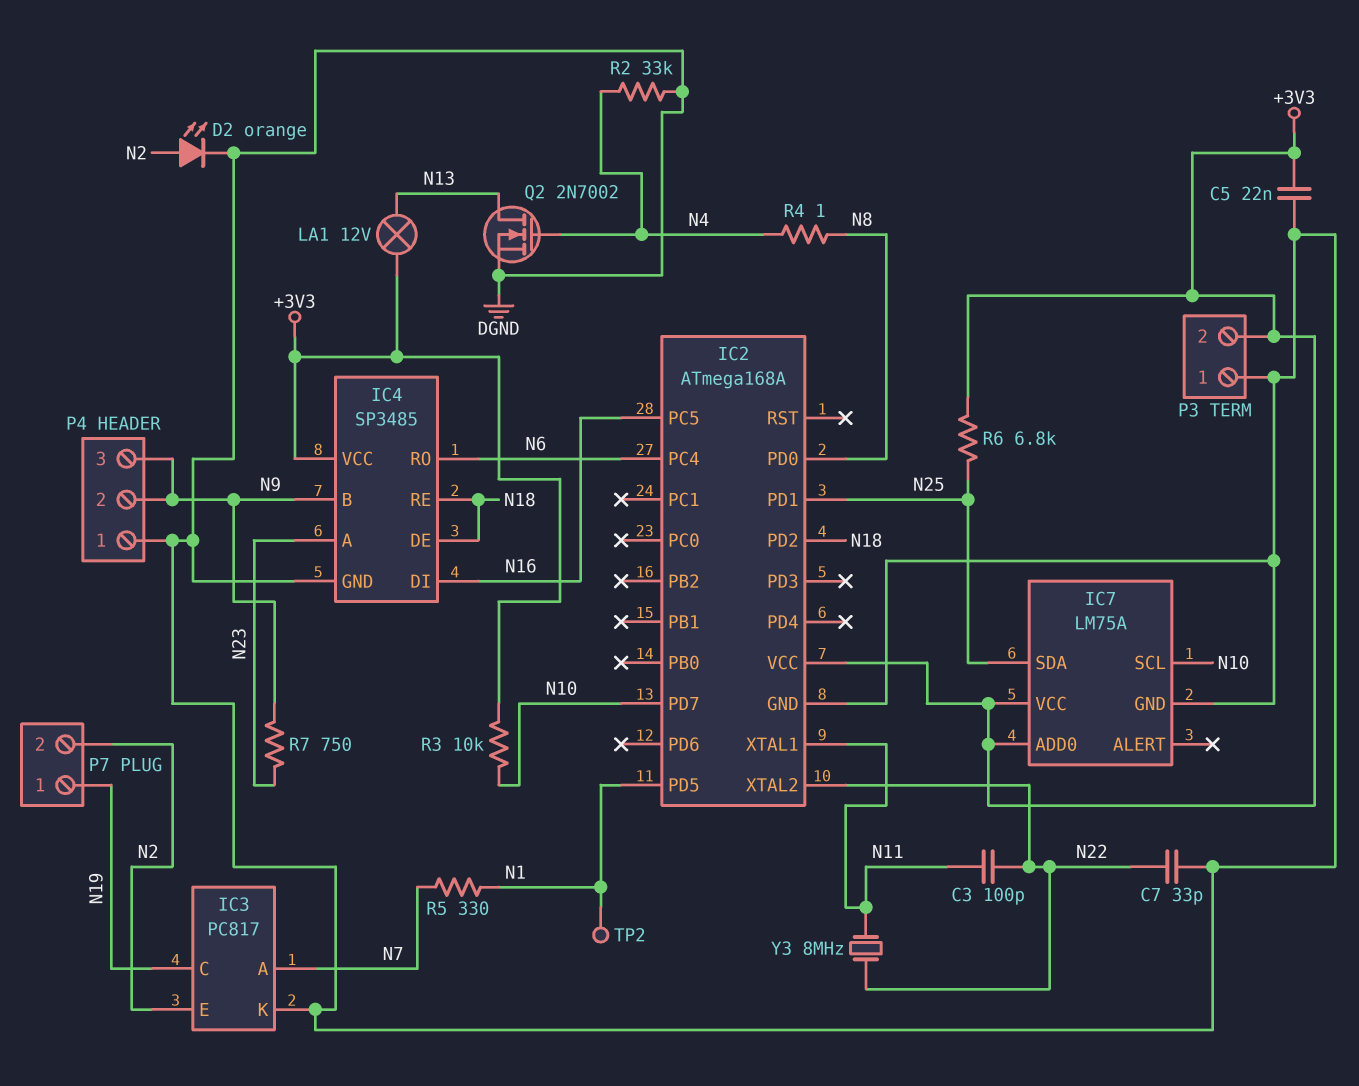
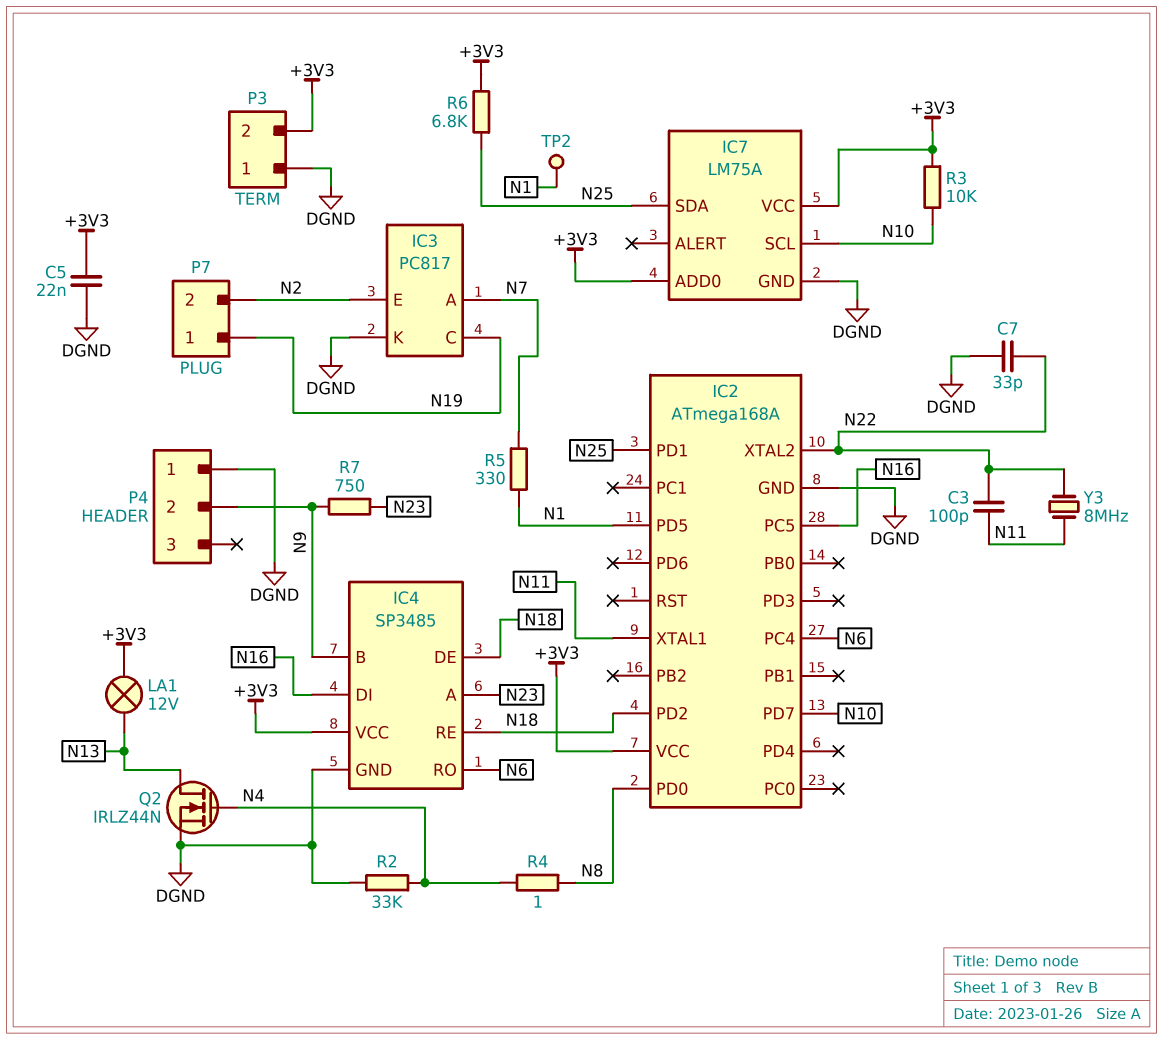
D2: LED orange (A N2, K DGND) -> none
P4 pin 3: N9 -> none
Q2: NMOS 2N7002 (G N4, D N13, S DGND) -> NMOS IRLZ44N (G N4, D N13, S DGND)

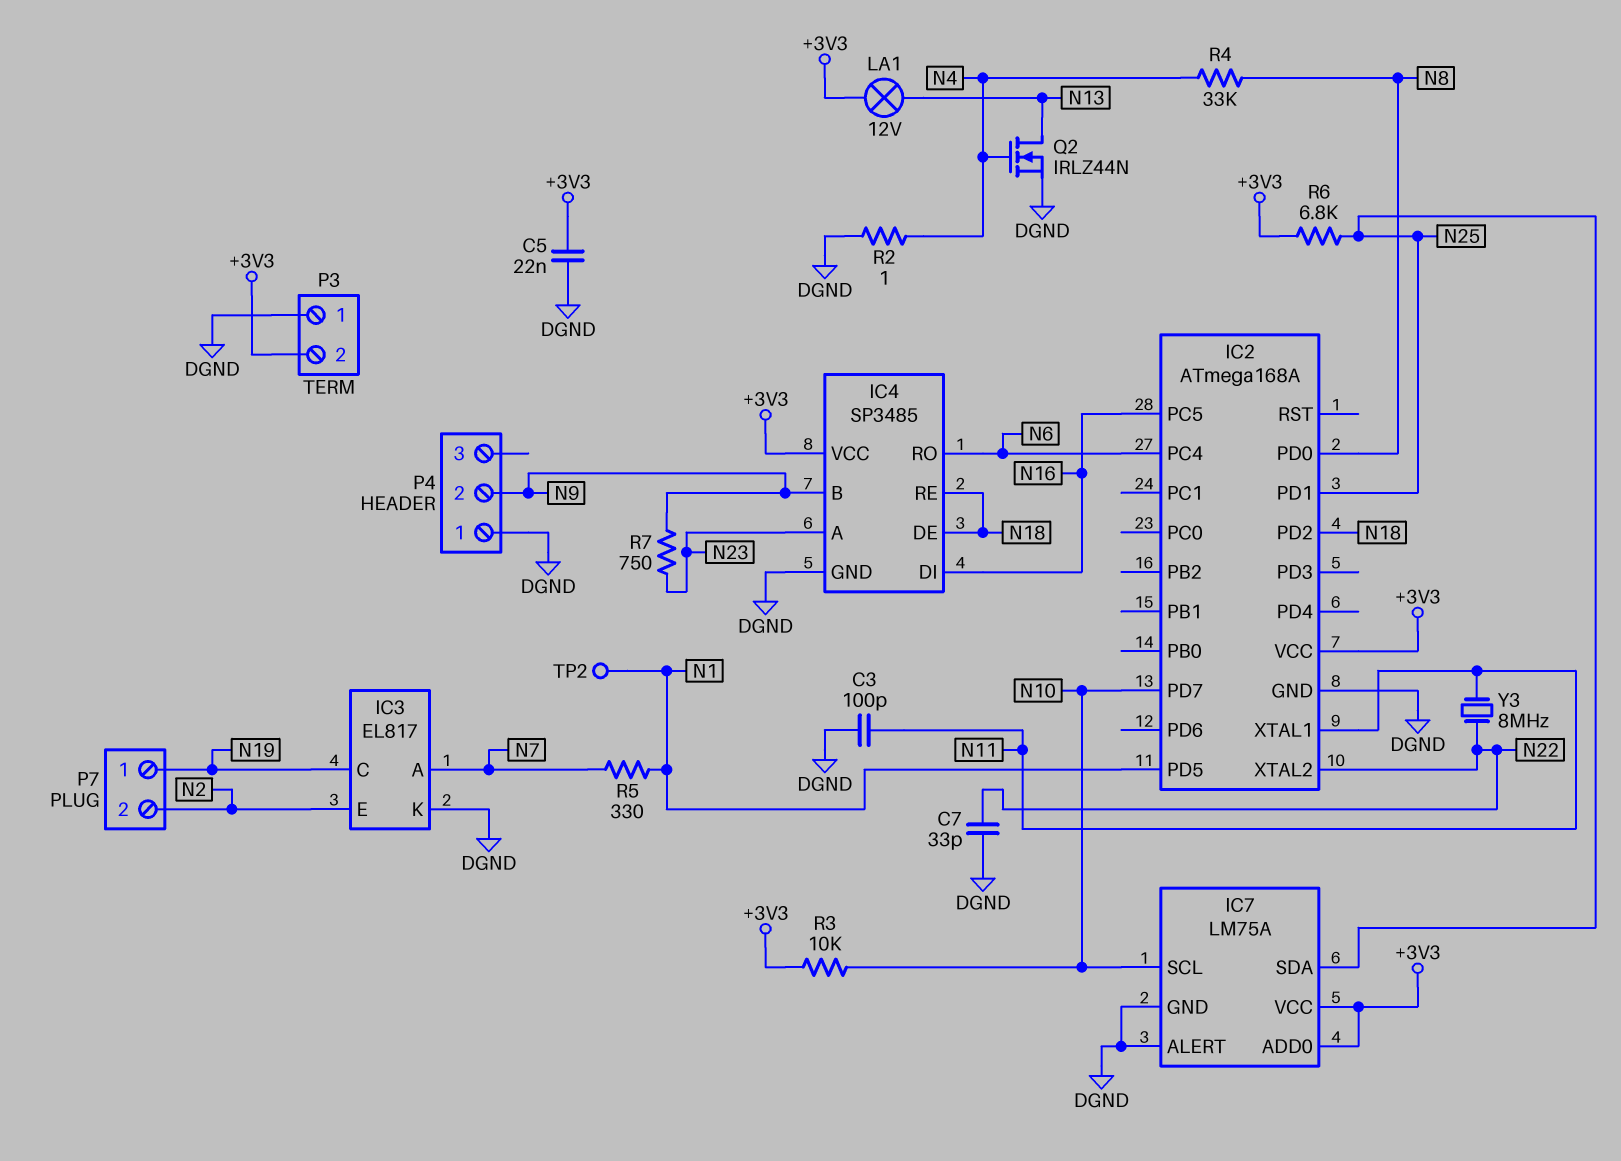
C3: 100pF (N11, N22) -> 100pF (DGND, N11)
IC3: PC817 -> EL817
IC7 pin ALERT: none -> DGND
R2: 33k (DGND, N4) -> 1 (DGND, N4)
R4: 1 (N4, N8) -> 33k (N4, N8)

